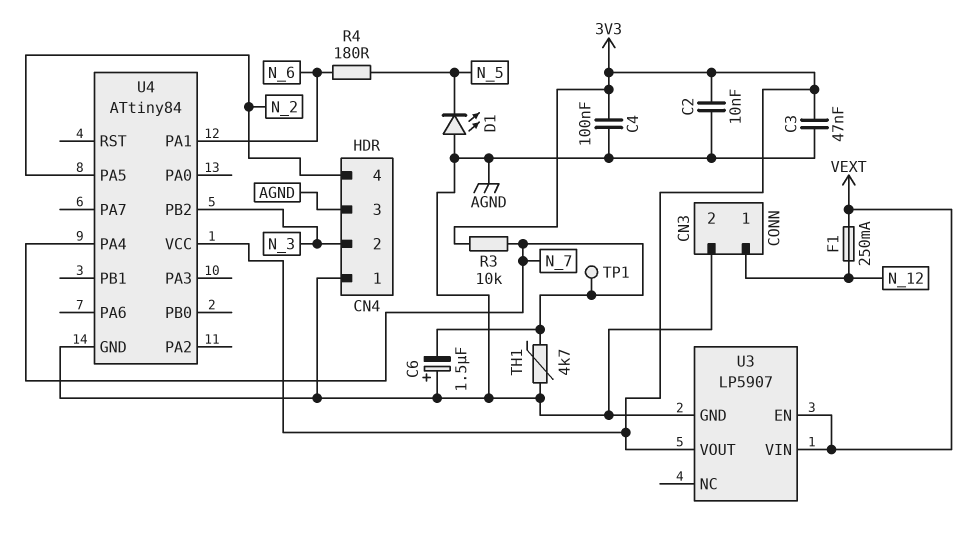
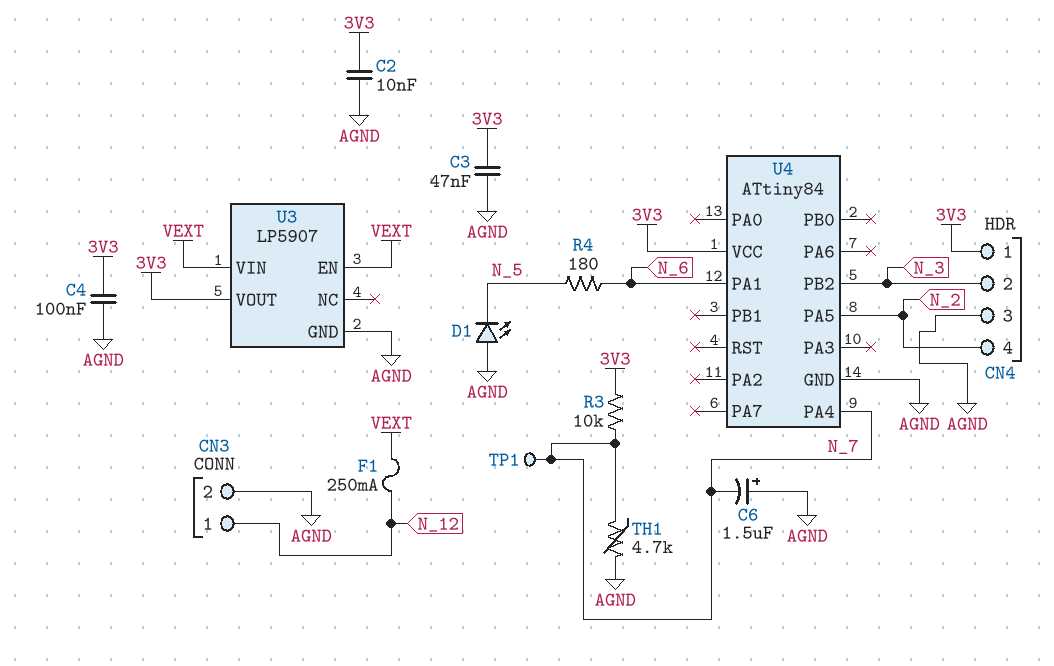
CN4 pin 1: AGND -> 3V3

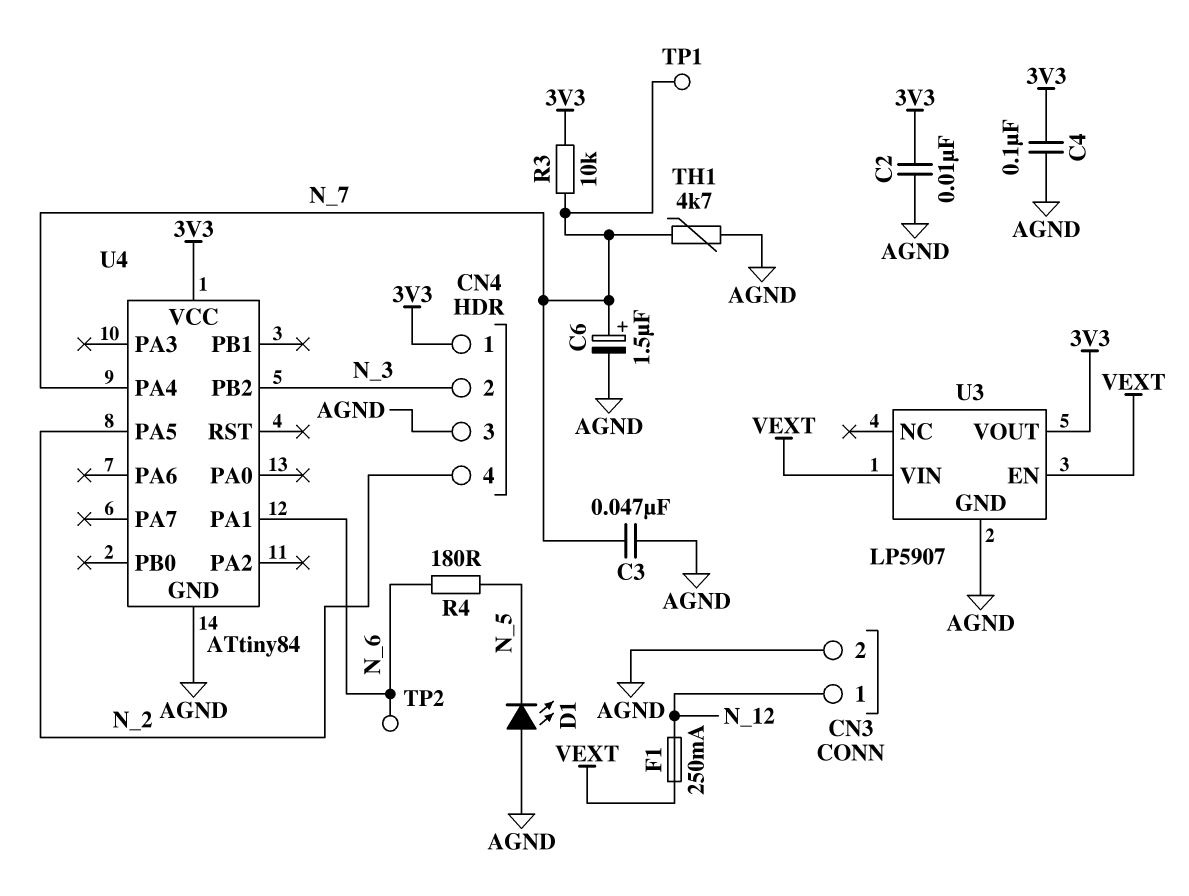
C3: 47nF (3V3, AGND) -> 47nF (AGND, N_7)
C6: 1.5uF (plus AGND, minus N_7) -> 1.5uF (plus N_7, minus AGND)
TP2: none -> test point (N_6)

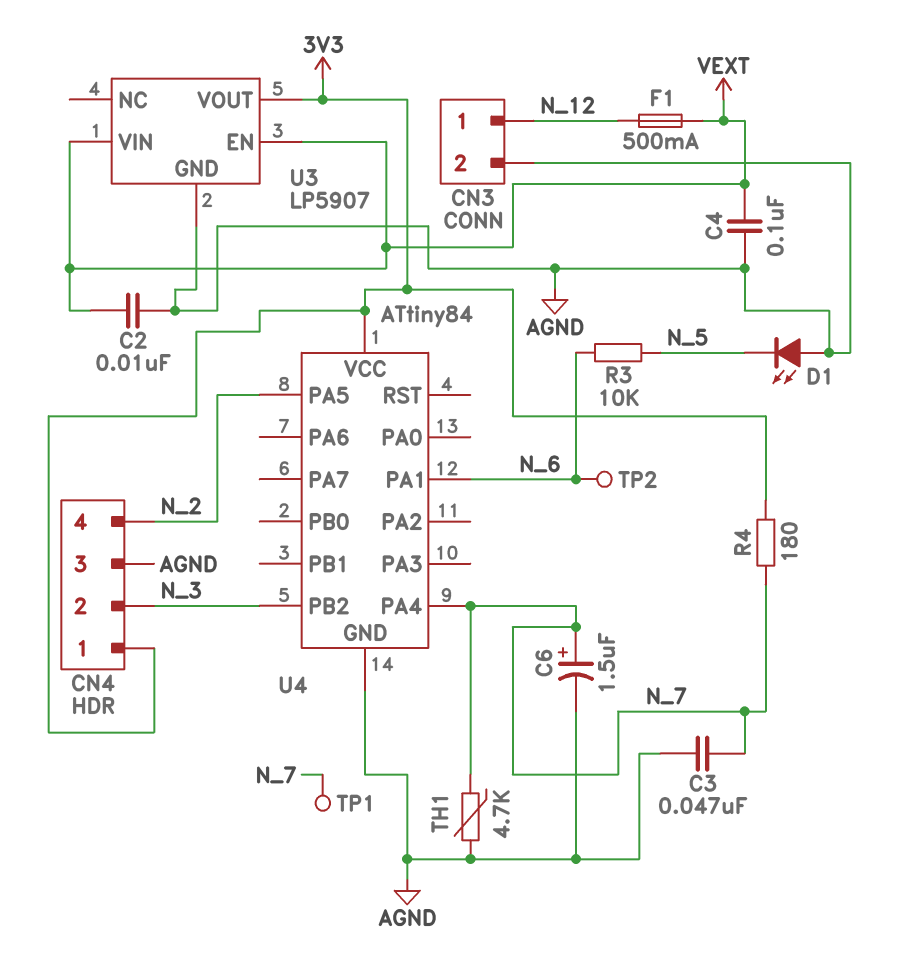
C2: 10nF (3V3, AGND) -> 10nF (AGND, VEXT)
C4: 100nF (3V3, AGND) -> 100nF (AGND, VEXT)
F1: 250mA (N_12, VEXT) -> 500mA (N_12, VEXT)
R3: 10k (3V3, N_7) -> 10k (N_5, N_6)
R4: 180 (N_5, N_6) -> 180 (3V3, N_7)

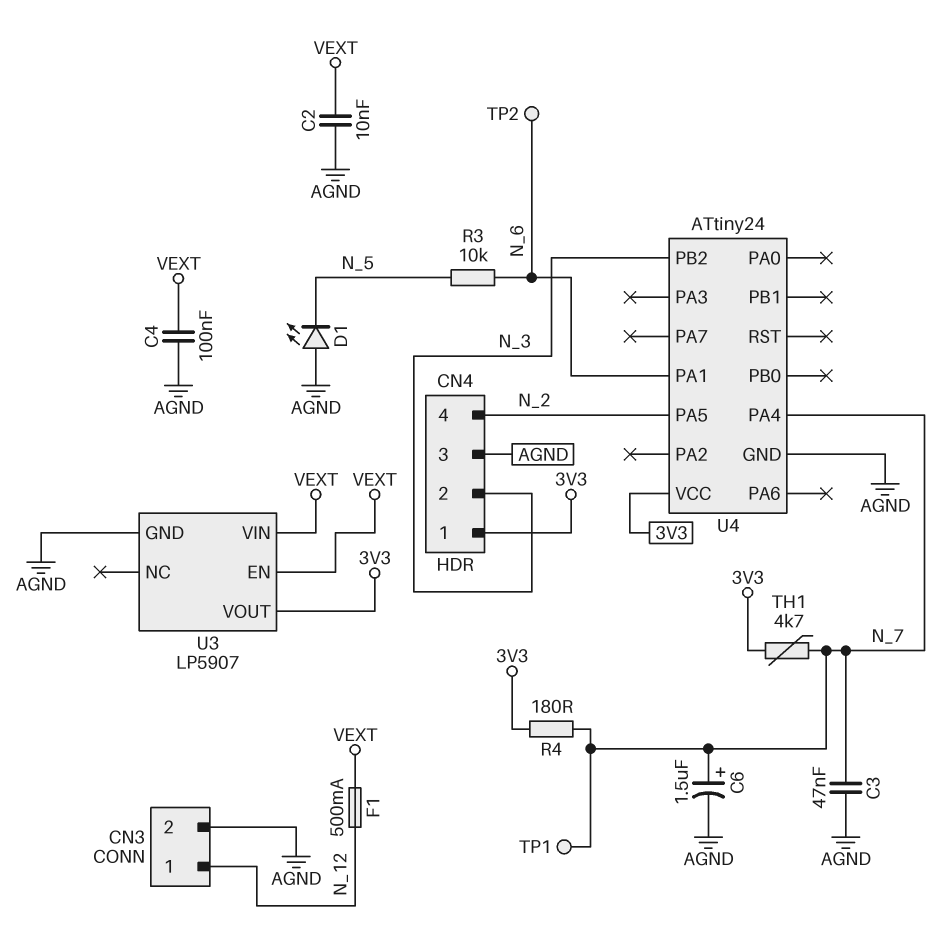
TH1: 4.7k (AGND, N_7) -> 4.7k (3V3, N_7)
U4: ATtiny84 -> ATtiny24

